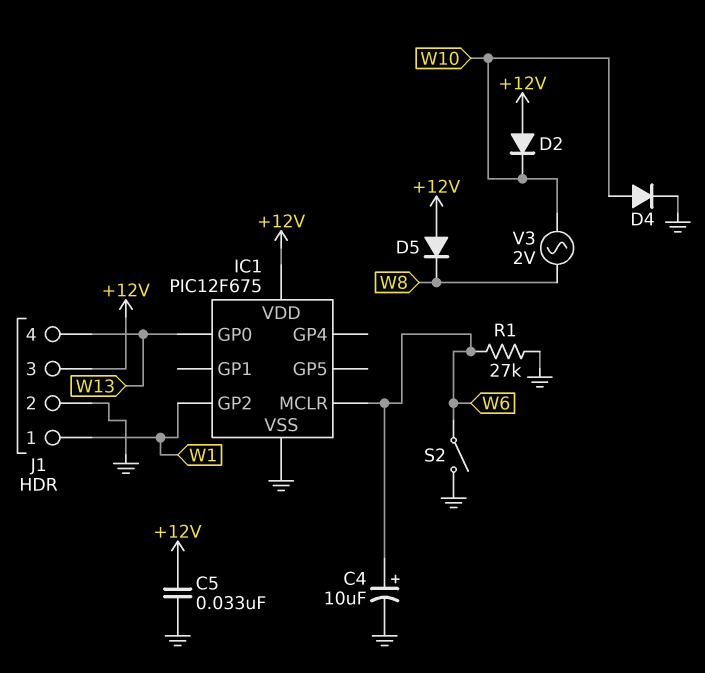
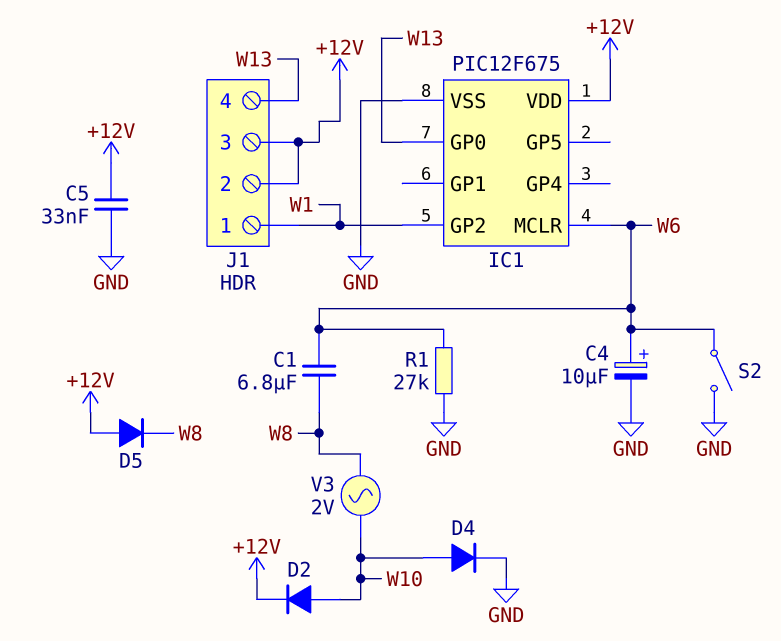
C1: none -> 6.8uF (W6, W8)
D2: diode (A +12V, K W10) -> diode (A W10, K +12V)
J1 pin 2: GND -> +12V

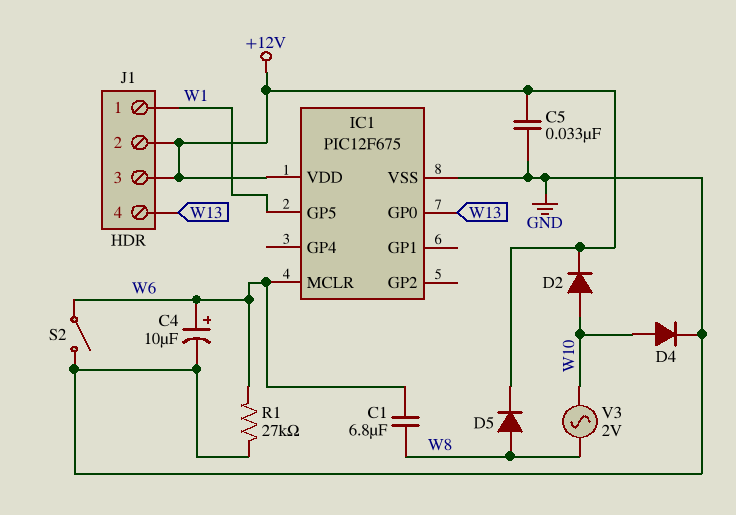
D5: diode (A +12V, K W8) -> diode (A W8, K +12V)
IC1 pin GP2: W1 -> none
IC1 pin GP5: none -> W1

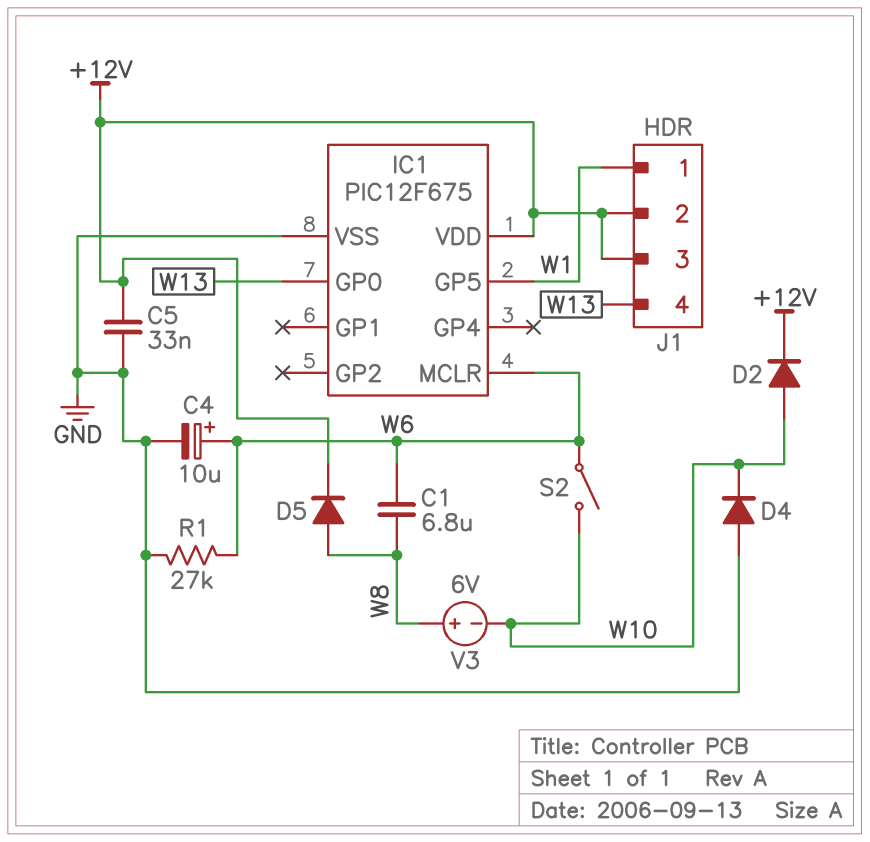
D4: diode (A W10, K GND) -> diode (A GND, K W10)
S2: switch (GND, W6) -> switch (W6, W10)
V3: AC 2V (W8, W10) -> 6V (plus W8, minus W10)

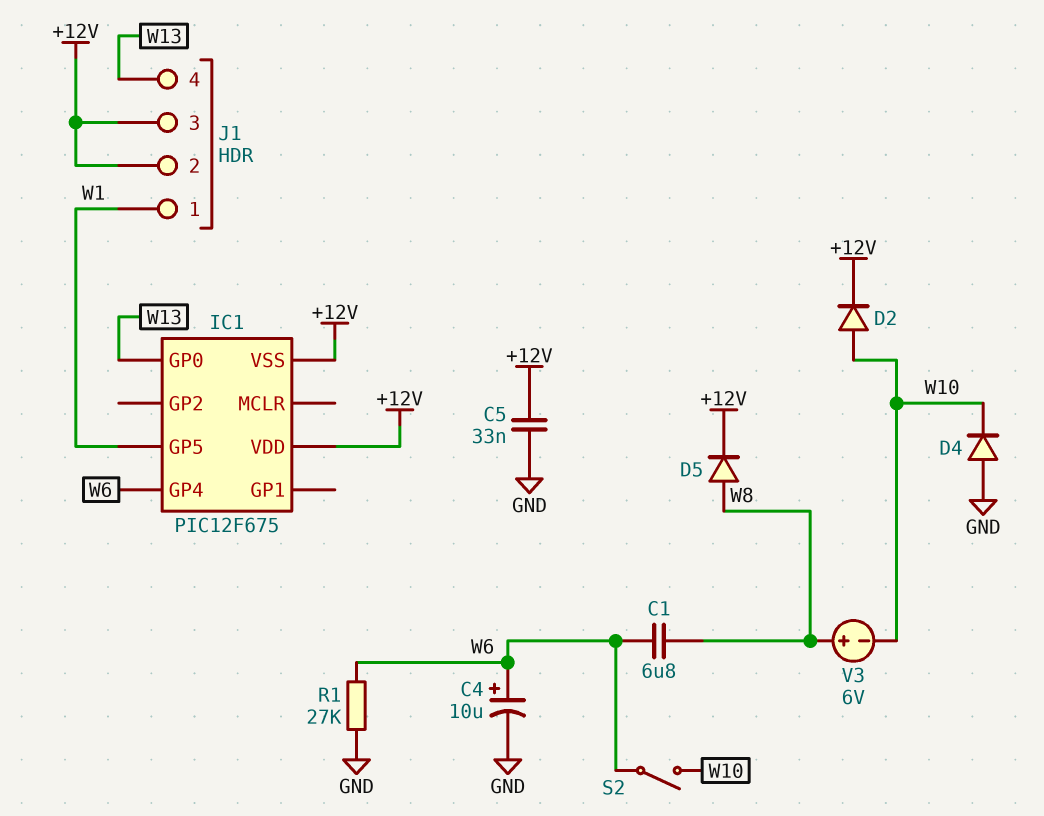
IC1 pin GP4: none -> W6
IC1 pin MCLR: W6 -> none
IC1 pin VSS: GND -> +12V

